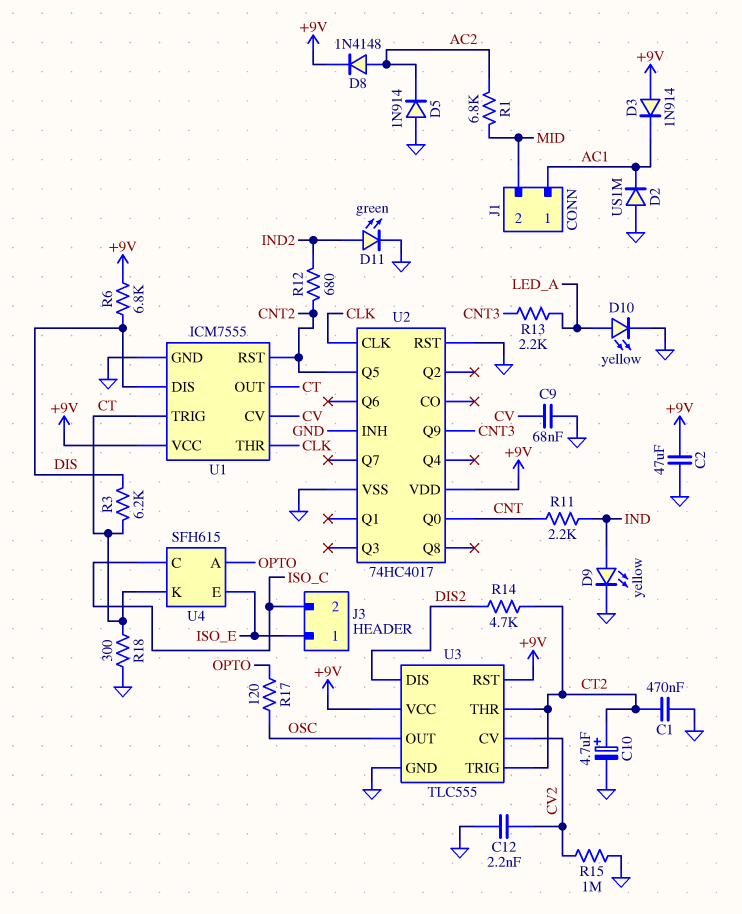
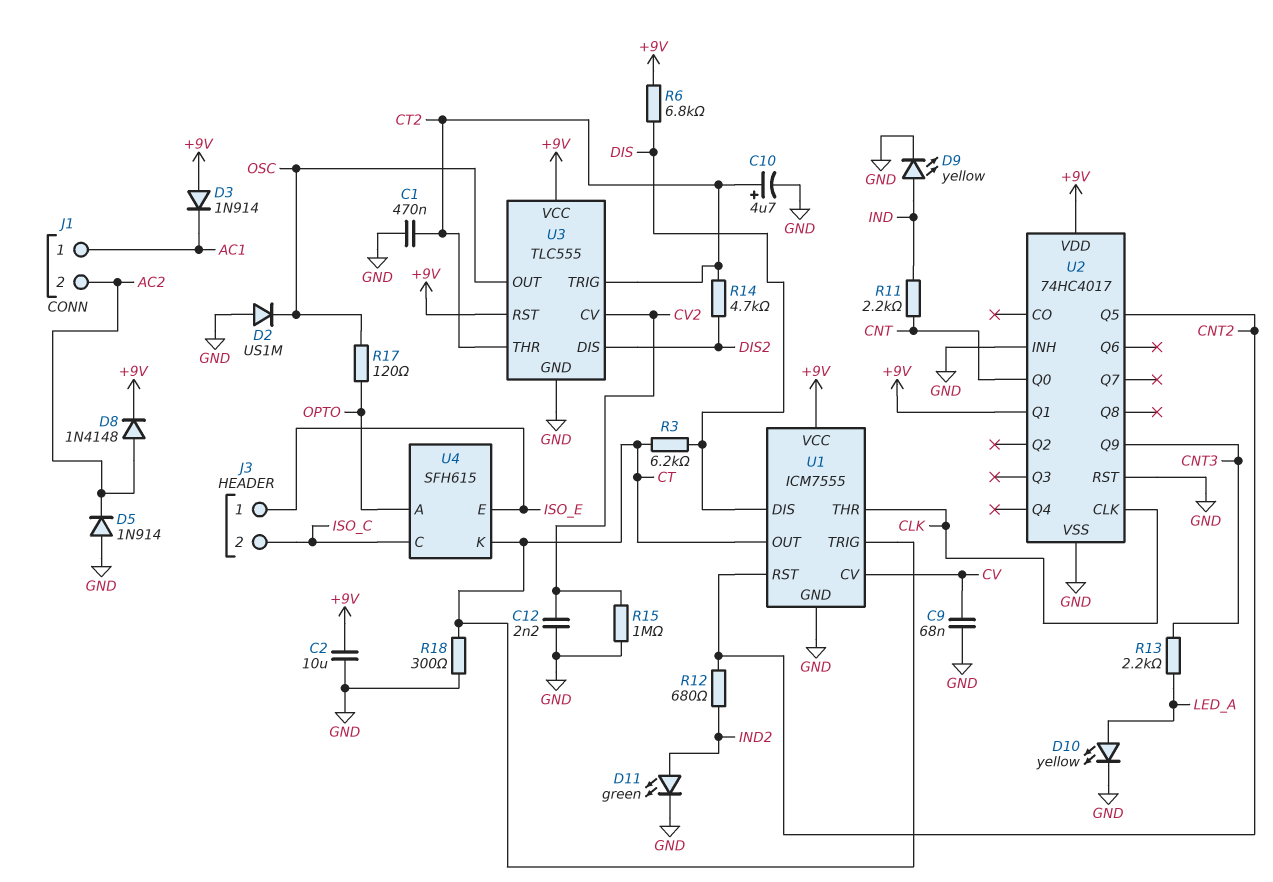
C2: 47uF (+9V, GND) -> 10uF (+9V, GND)
D2: diode US1M (A GND, K AC1) -> diode US1M (A GND, K OSC)
J1 pin 2: MID -> AC2
R1: 6.8k (AC2, MID) -> none
U2 pin Q1: none -> +9V

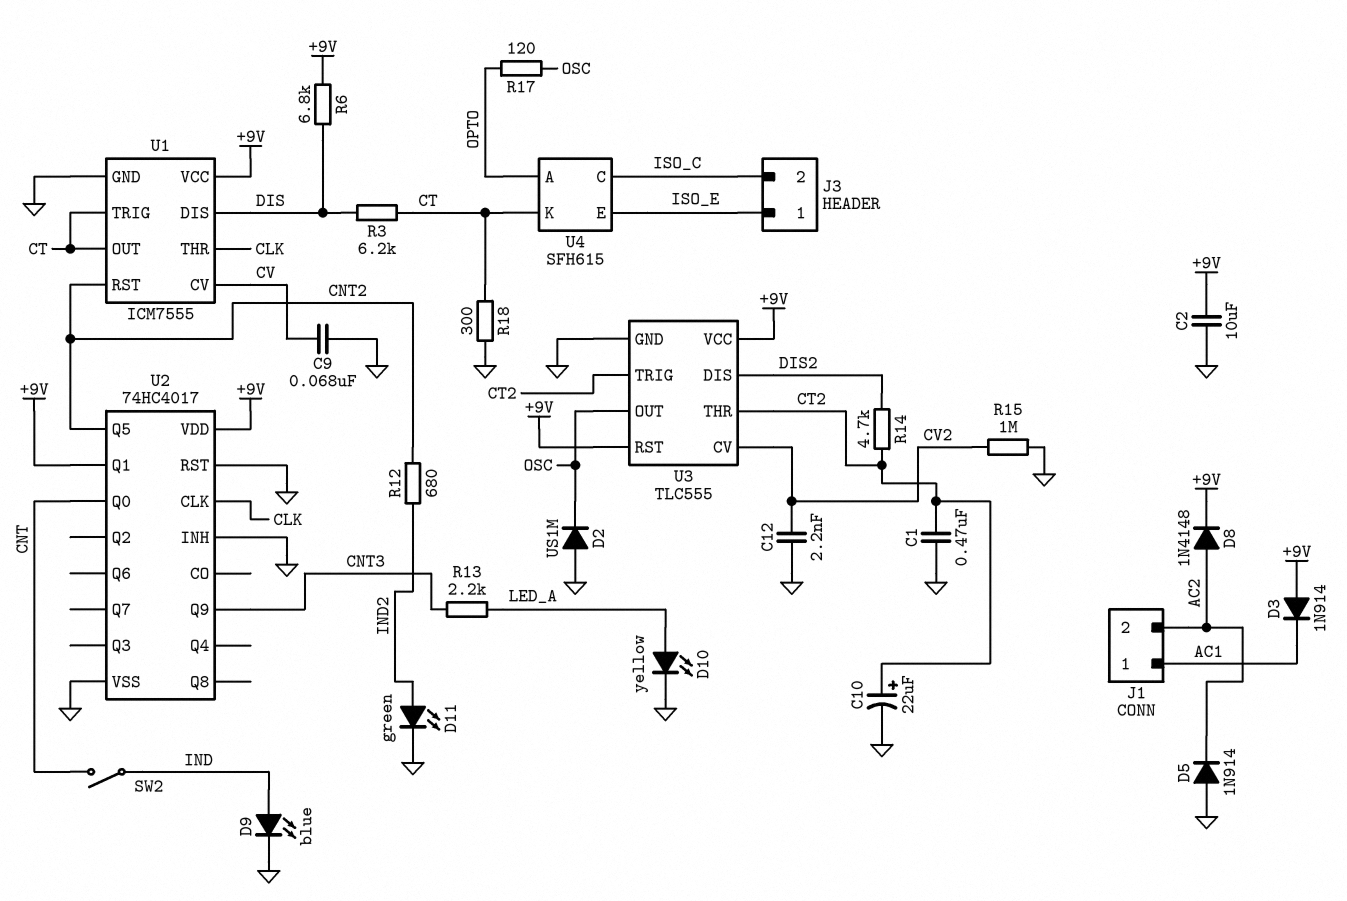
C10: 4.7uF (plus CT2, minus GND) -> 22uF (plus CT2, minus GND)
D9: LED yellow (A IND, K GND) -> LED blue (A IND, K GND)
R11: 2.2k (CNT, IND) -> none
SW2: none -> switch (CNT, IND)

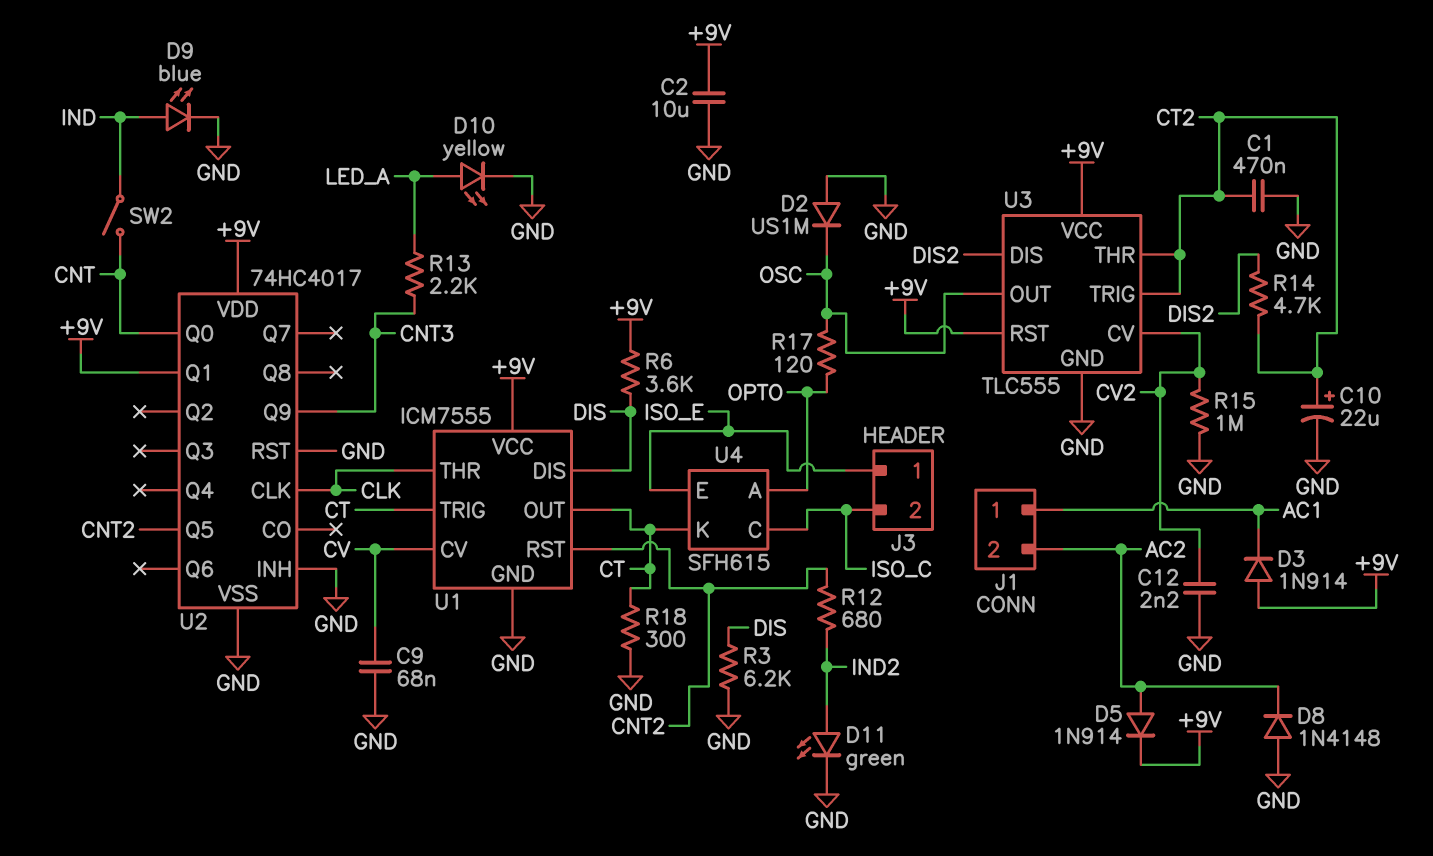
D5: diode 1N914 (A GND, K AC2) -> diode 1N914 (A AC2, K +9V)
D8: diode 1N4148 (A AC2, K +9V) -> diode 1N4148 (A GND, K AC2)
R3: 6.2k (CT, DIS) -> 6.2k (DIS, GND)
R6: 6.8k (+9V, DIS) -> 3.6k (+9V, DIS)

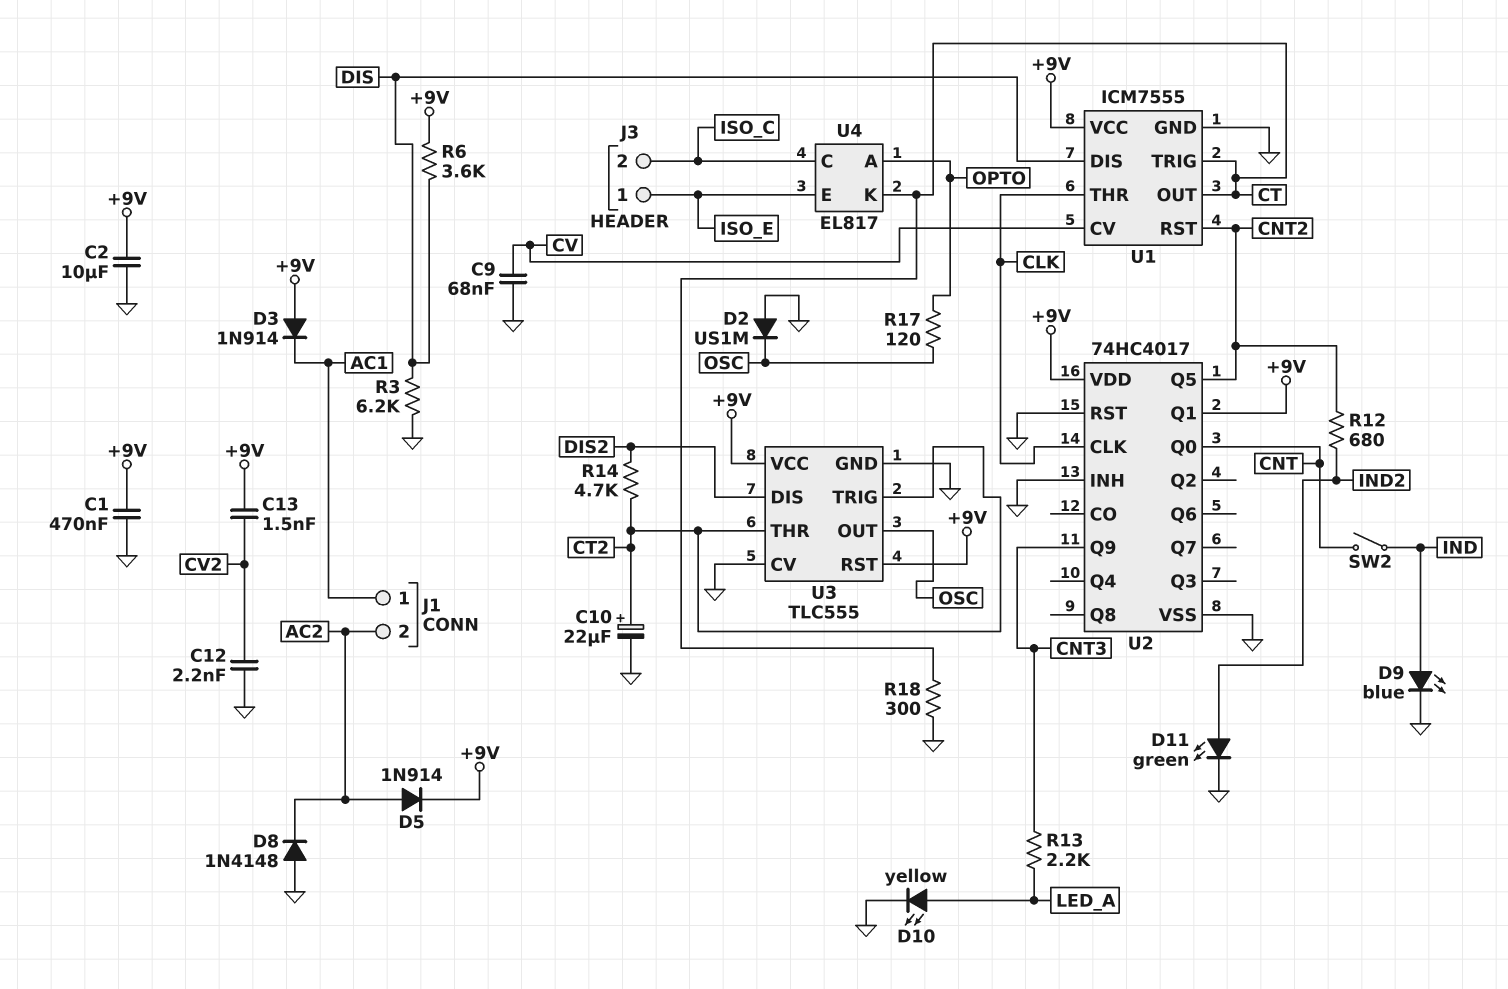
C1: 470nF (CT2, GND) -> 470nF (+9V, GND)
C13: none -> 1.5nF (+9V, CV2)
R15: 1M (CV2, GND) -> none
U3 pin CV: CV2 -> GND
U4: SFH615 -> EL817

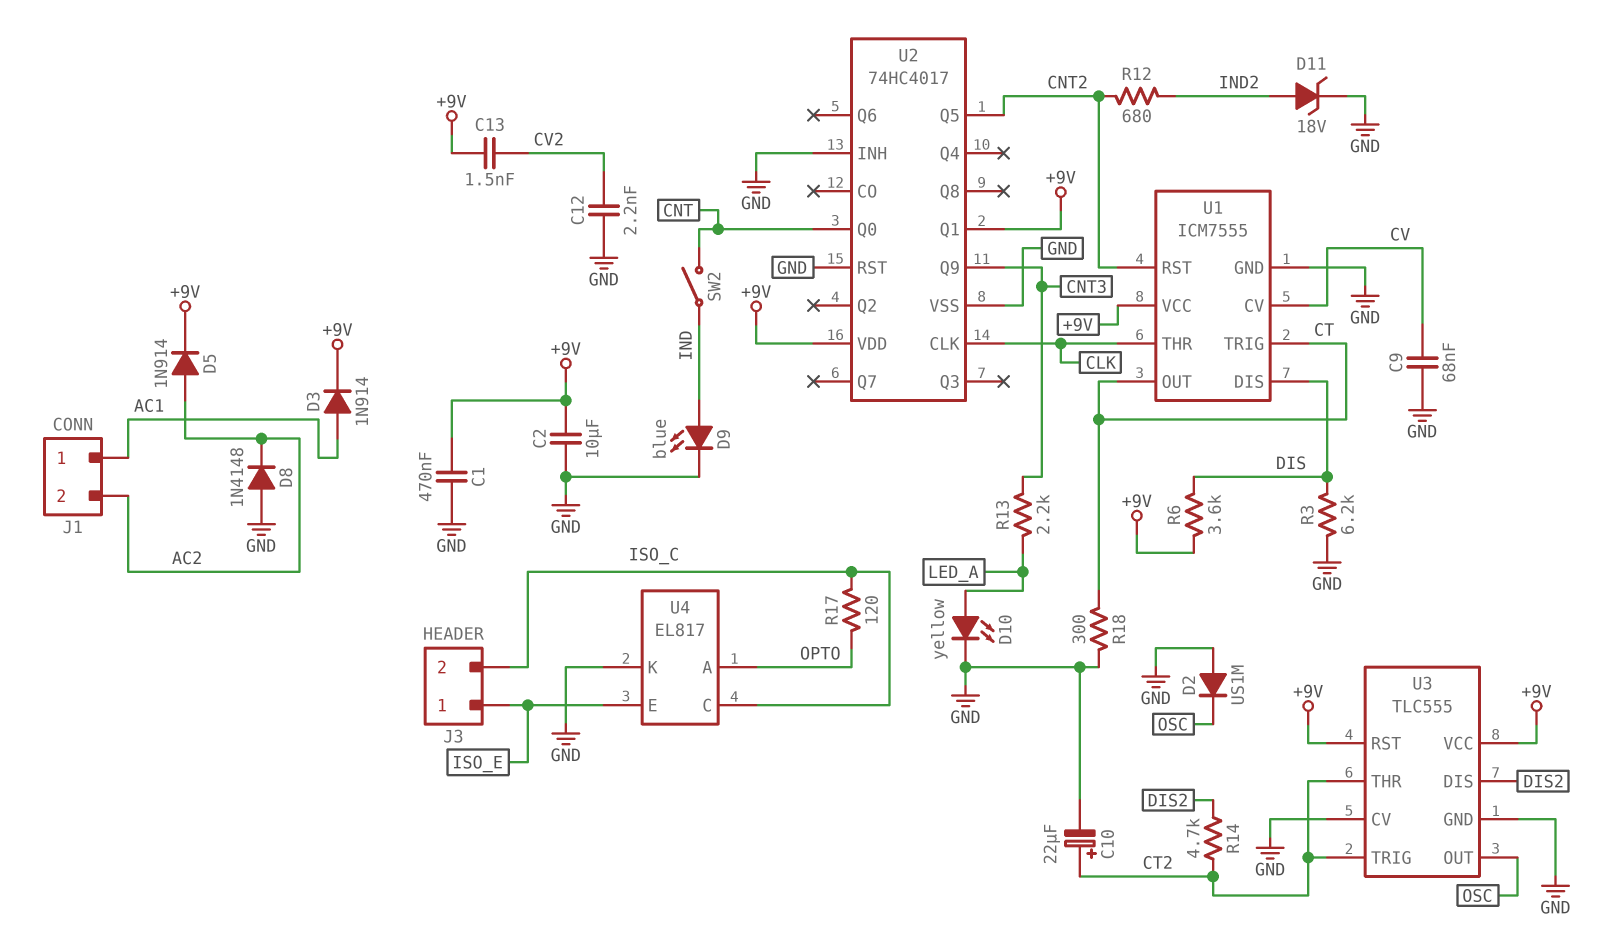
D3: diode 1N914 (A +9V, K AC1) -> diode 1N914 (A AC1, K +9V)
D11: LED green (A IND2, K GND) -> zener 18V (A IND2, K GND)
R17: 120 (OPTO, OSC) -> 120 (ISO_C, OPTO)
U4 pin K: CT -> GND

